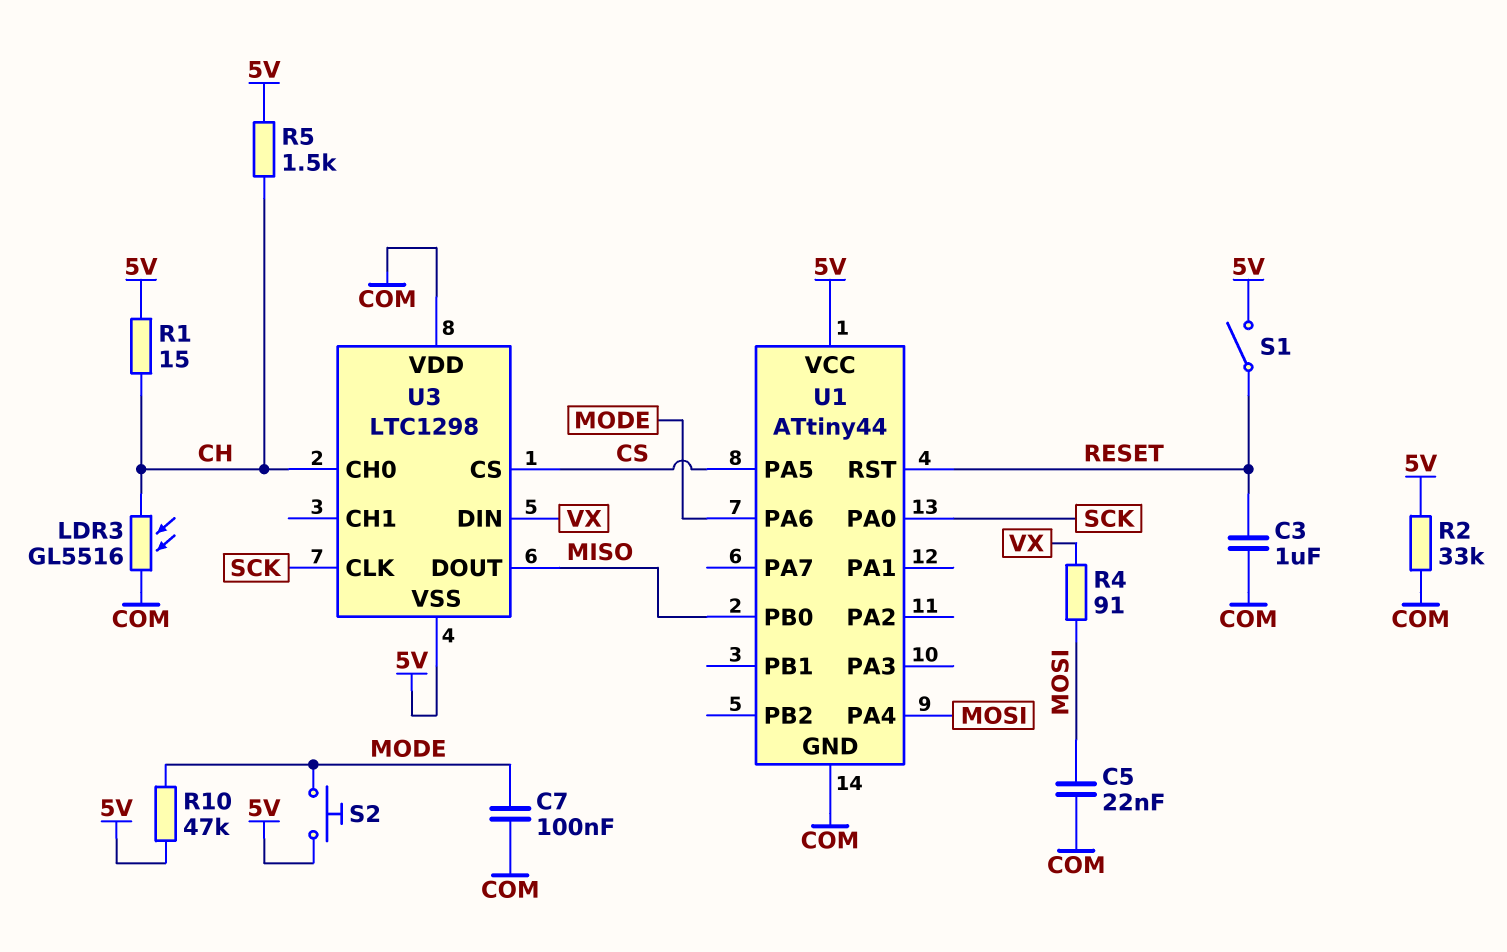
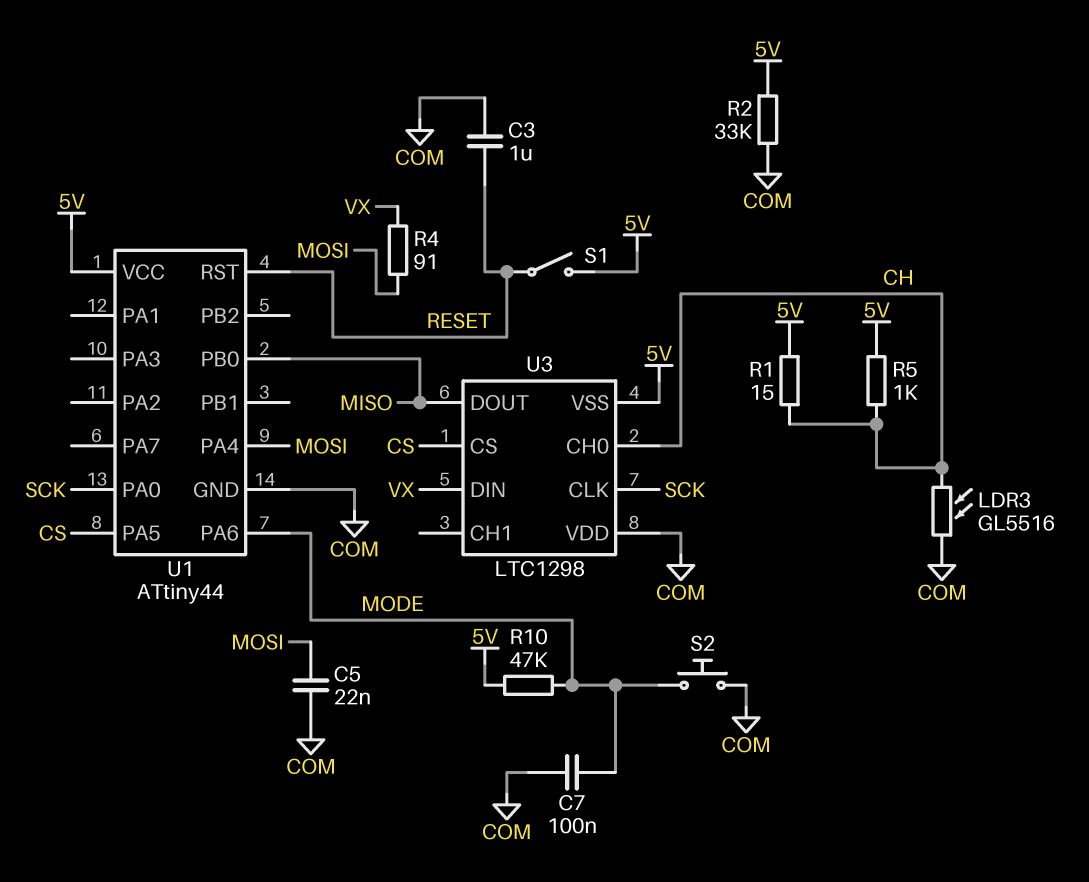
R5: 1.5k (5V, CH) -> 1k (5V, CH)
S2: button (5V, MODE) -> button (COM, MODE)

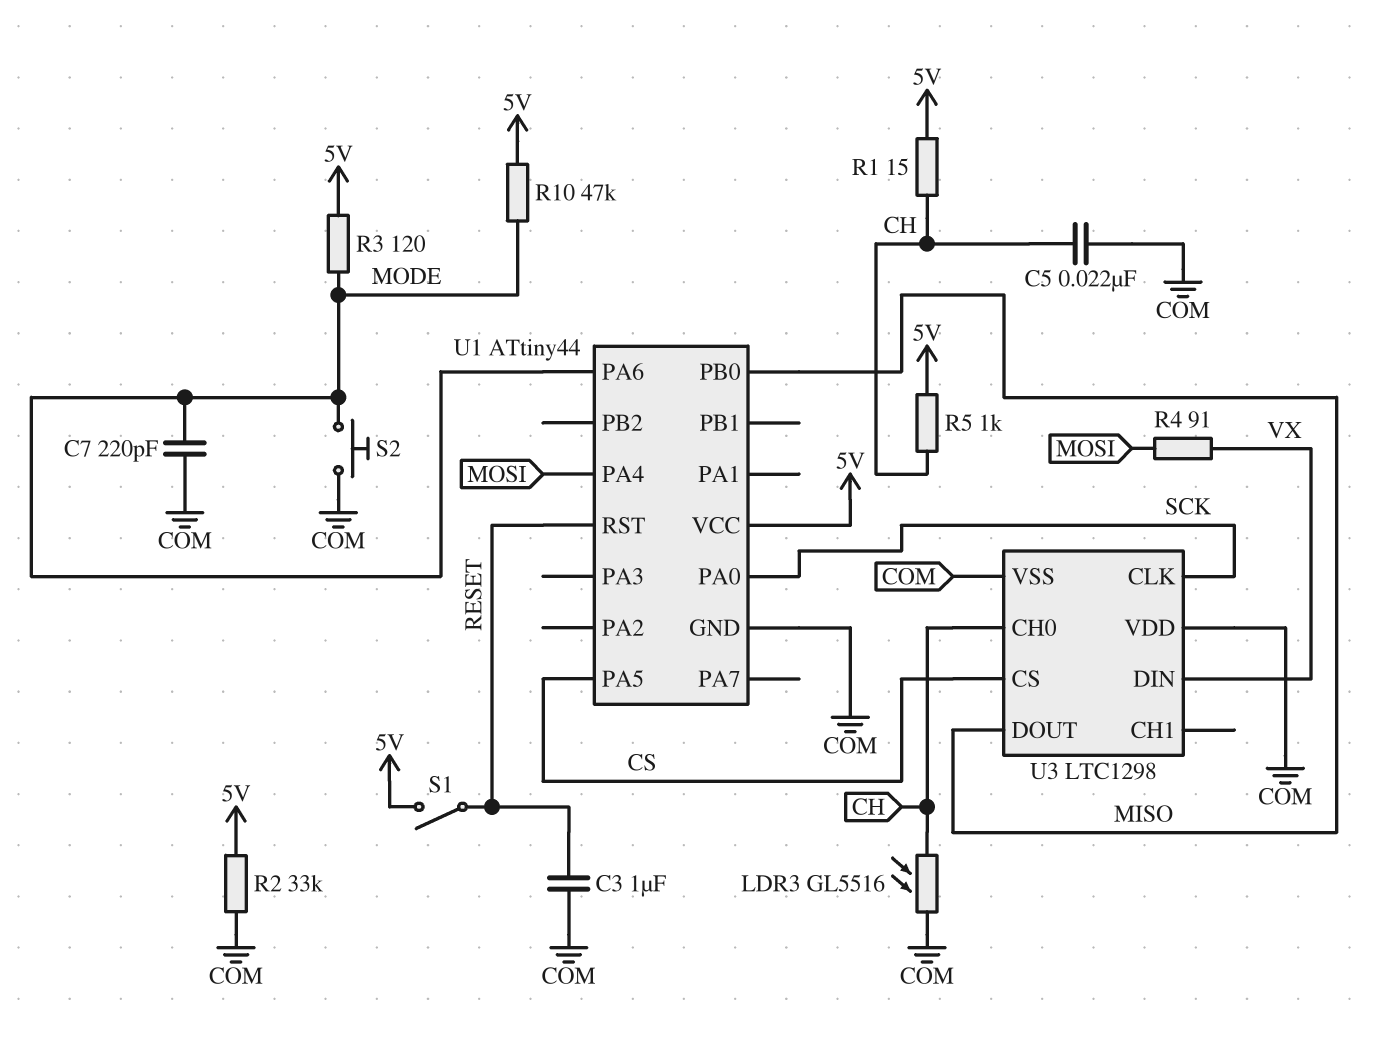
C5: 22nF (COM, MOSI) -> 22nF (CH, COM)
C7: 100nF (COM, MODE) -> 220pF (COM, MODE)
R3: none -> 120 (5V, MODE)
U3 pin VSS: 5V -> COM

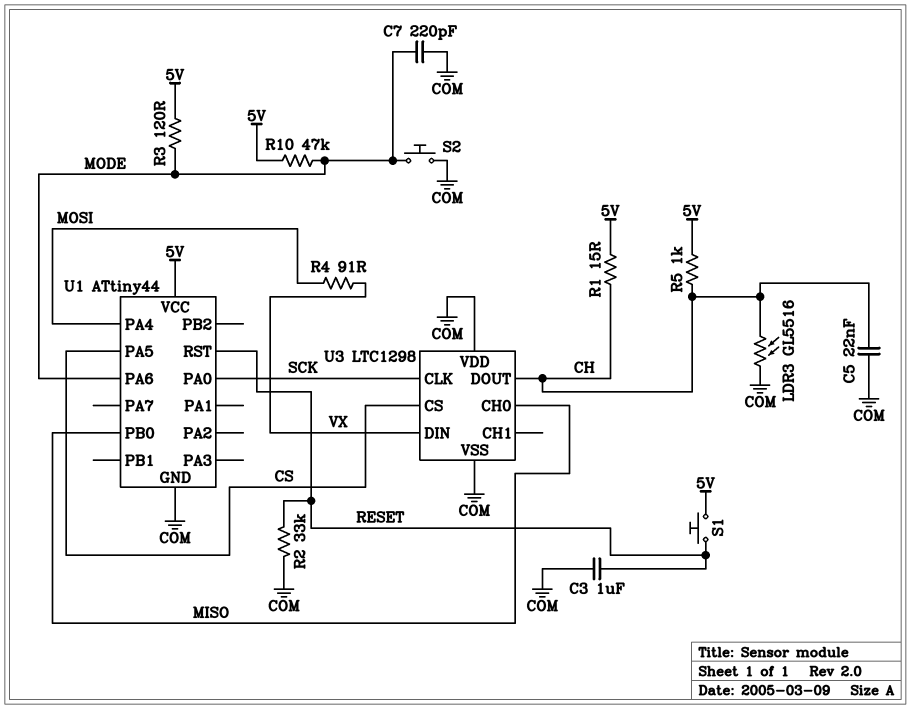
R2: 33k (5V, COM) -> 33k (COM, RESET)
S1: switch (5V, RESET) -> button (5V, RESET)
U3 pin CH0: CH -> MISO
U3 pin DOUT: MISO -> CH

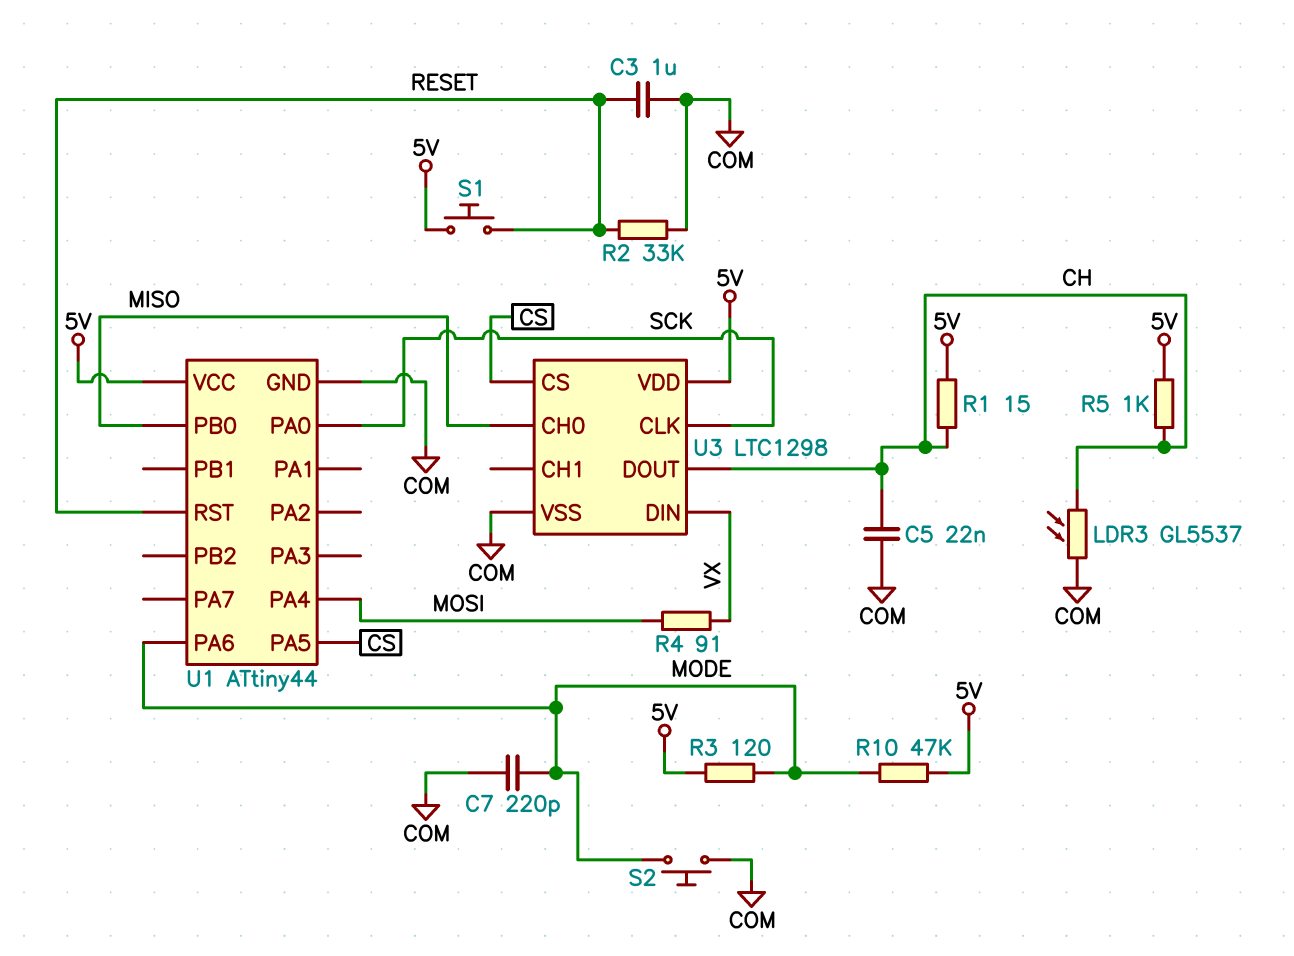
LDR3: GL5516 (CH, COM) -> GL5537 (CH, COM)
U3 pin VDD: COM -> 5V

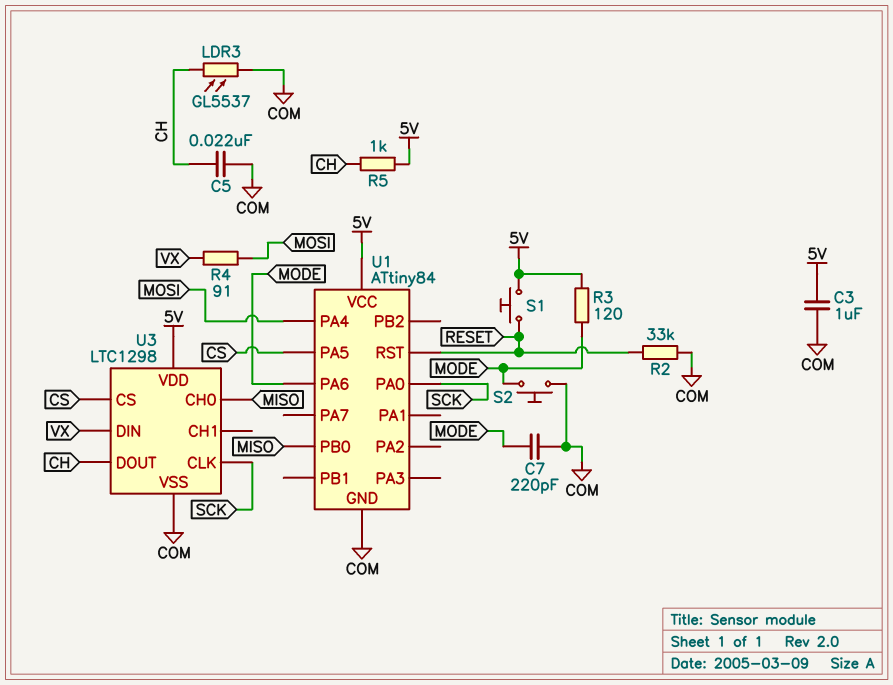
C3: 1uF (COM, RESET) -> 1uF (5V, COM)
R1: 15 (5V, CH) -> none
R10: 47k (5V, MODE) -> none
U1: ATtiny44 -> ATtiny84

